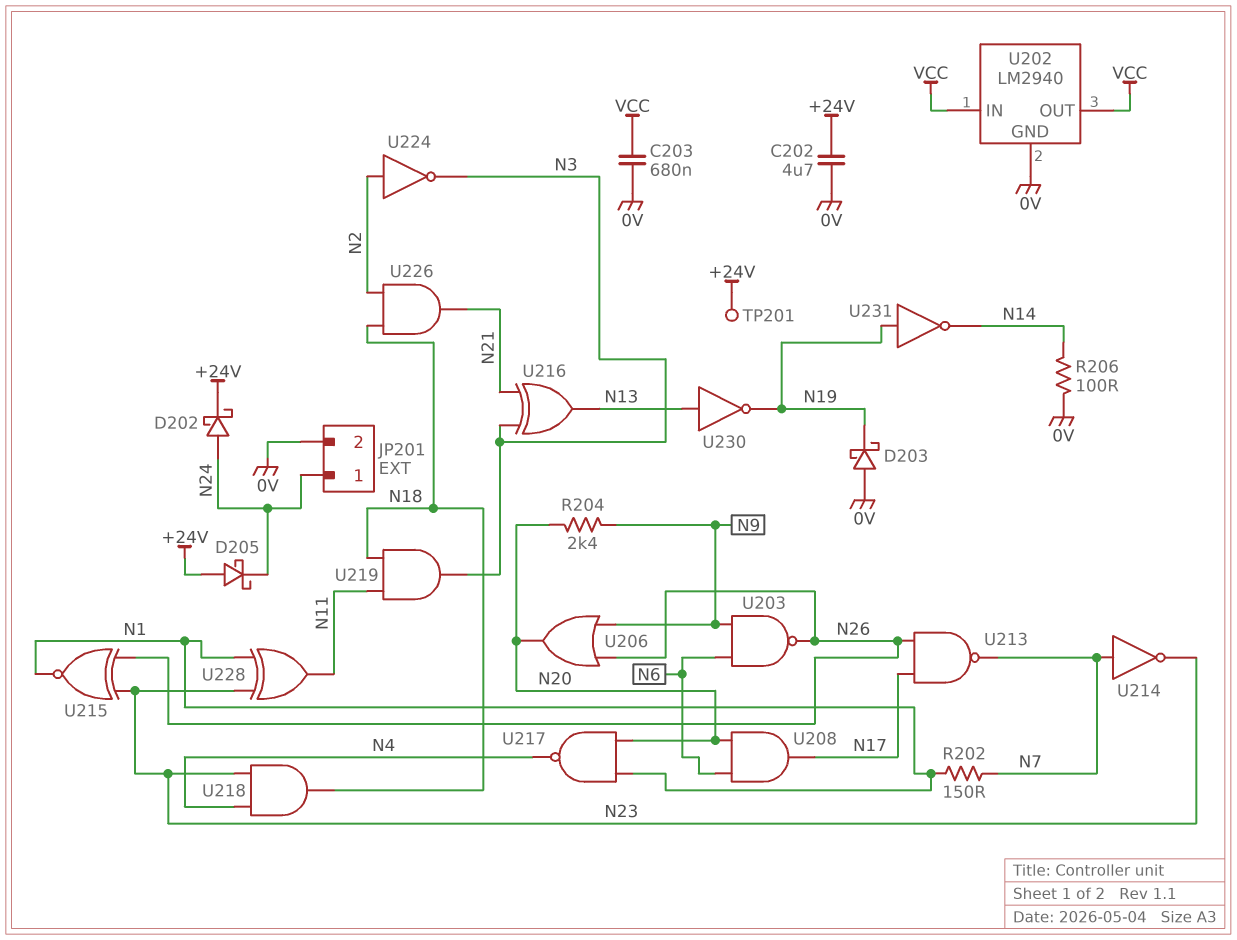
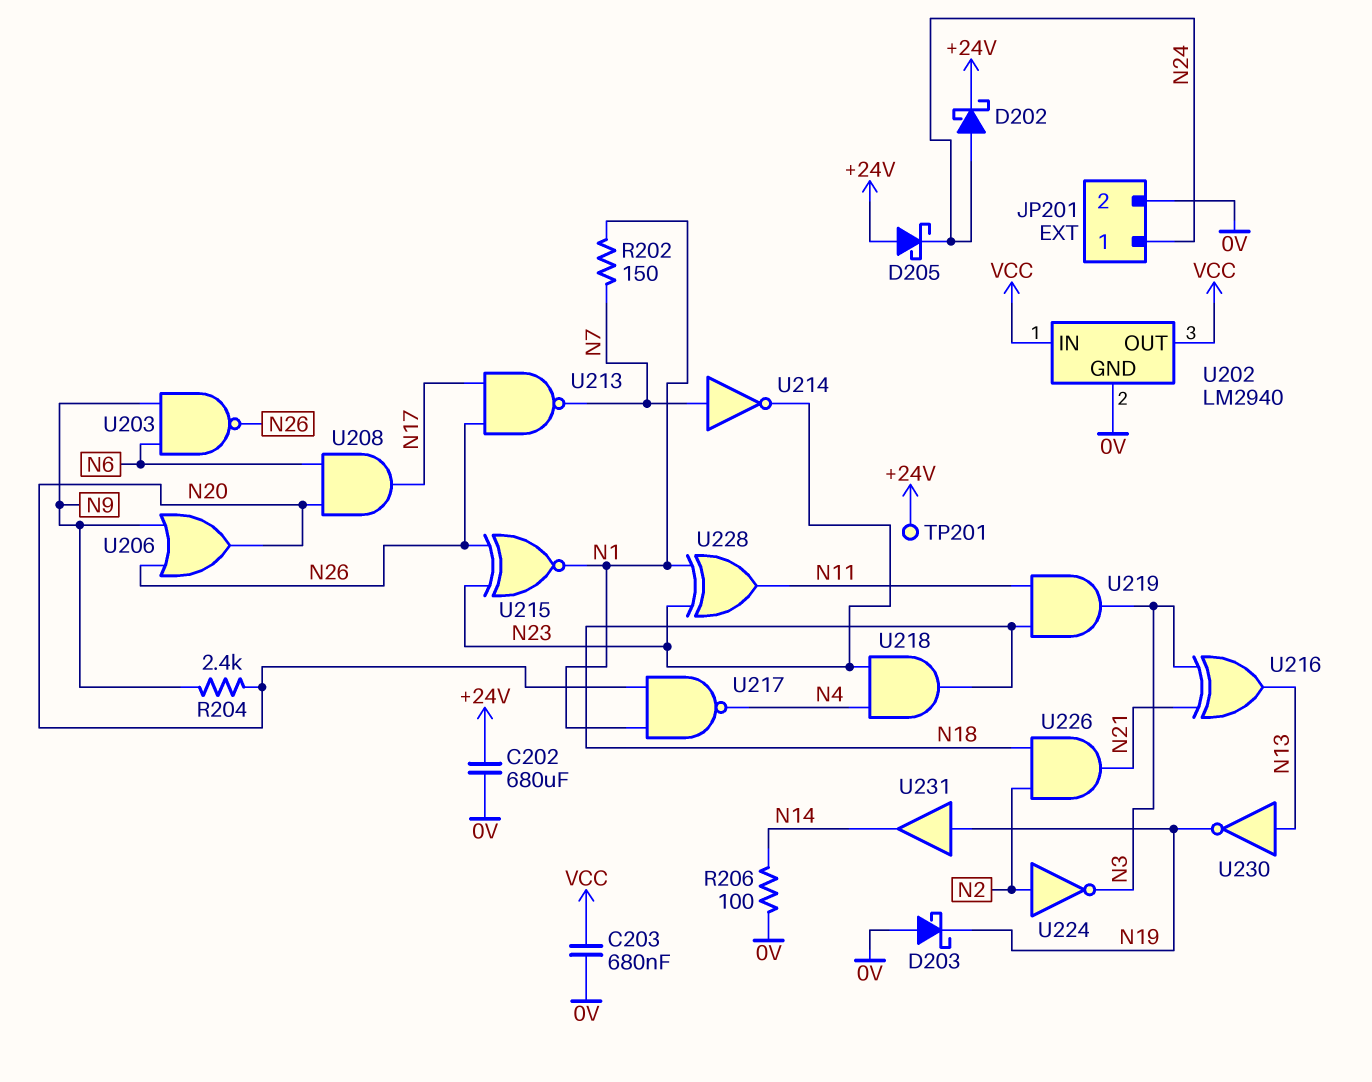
C202: 4.7uF (+24V, 0V) -> 680uF (+24V, 0V)
U231: NOT (in N19, out N14) -> buffer (in N19, out N14)

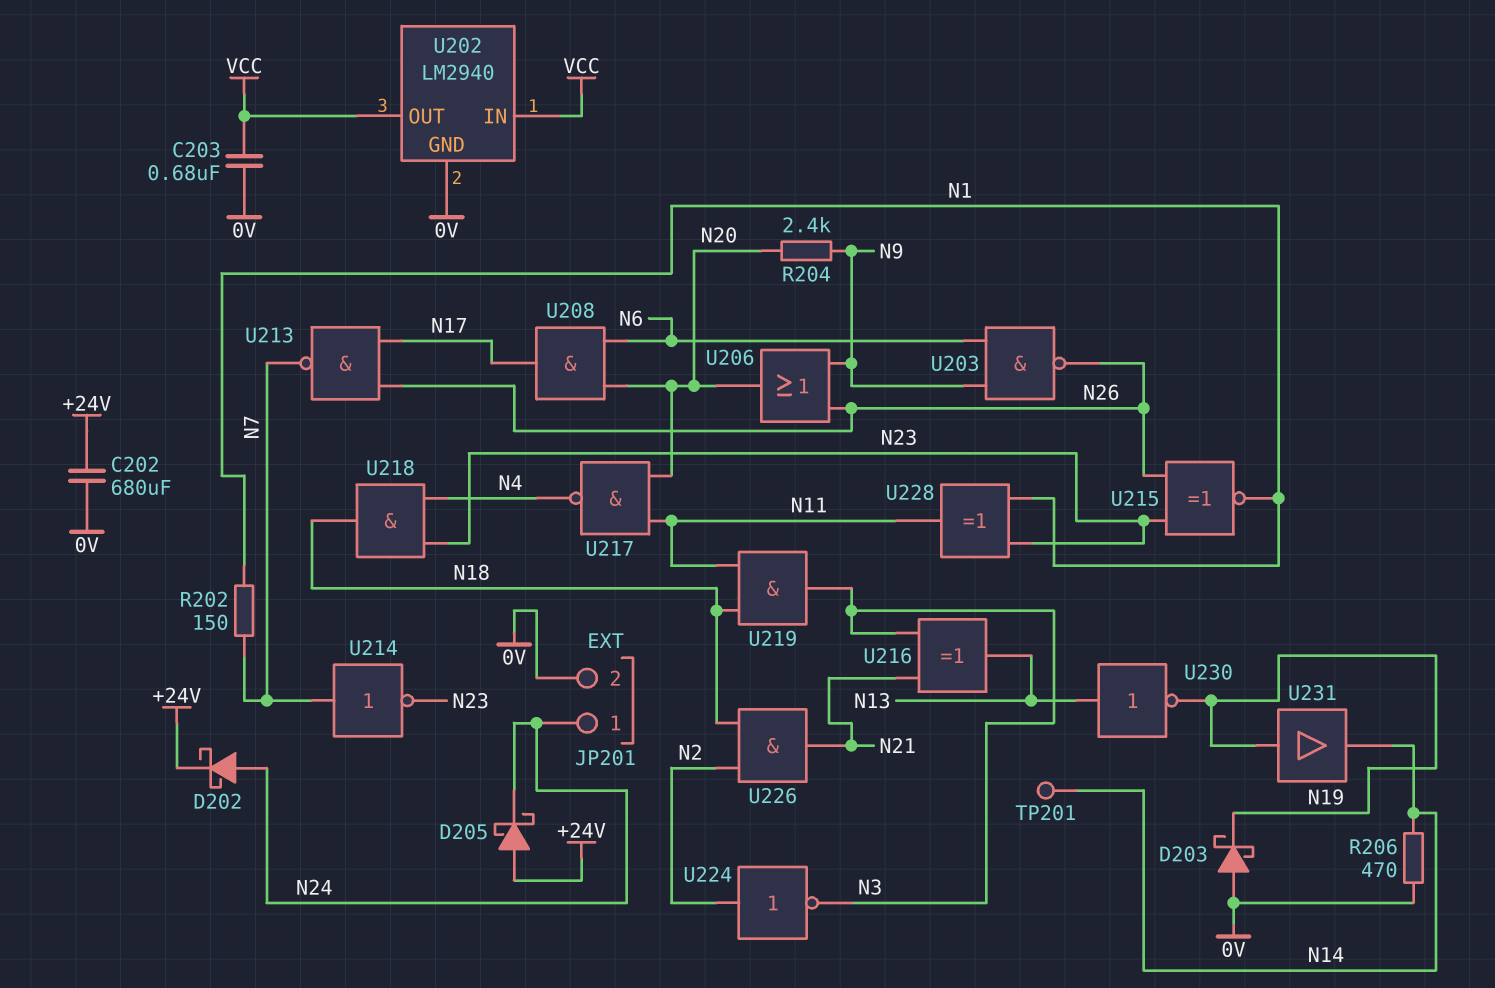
R206: 100 (0V, N14) -> 470 (0V, N14)
TP201: test point (+24V) -> test point (N14)
U217: NAND (in N1, in N20, out N4) -> NAND (in N11, in N20, out N4)

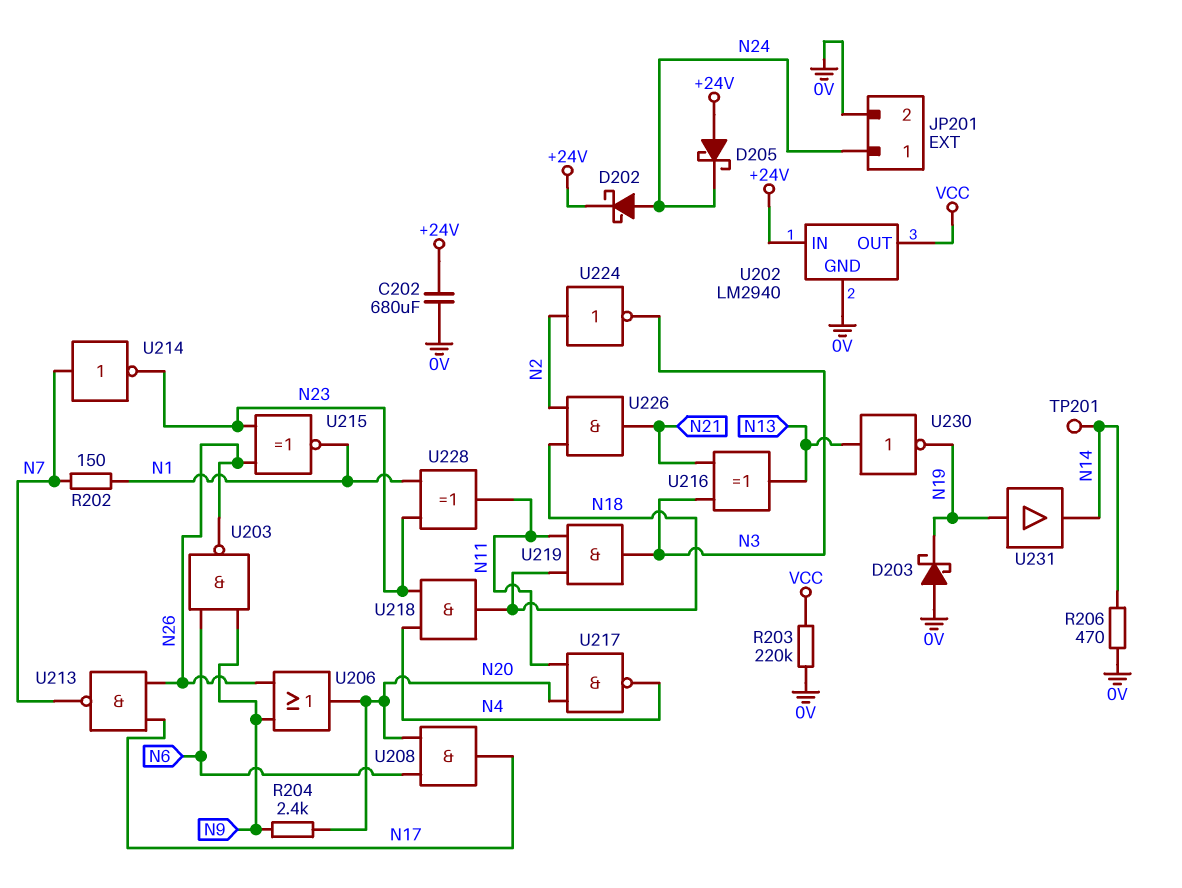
C203: 680nF (0V, VCC) -> none
R203: none -> 220k (0V, VCC)
U202 pin IN: VCC -> +24V

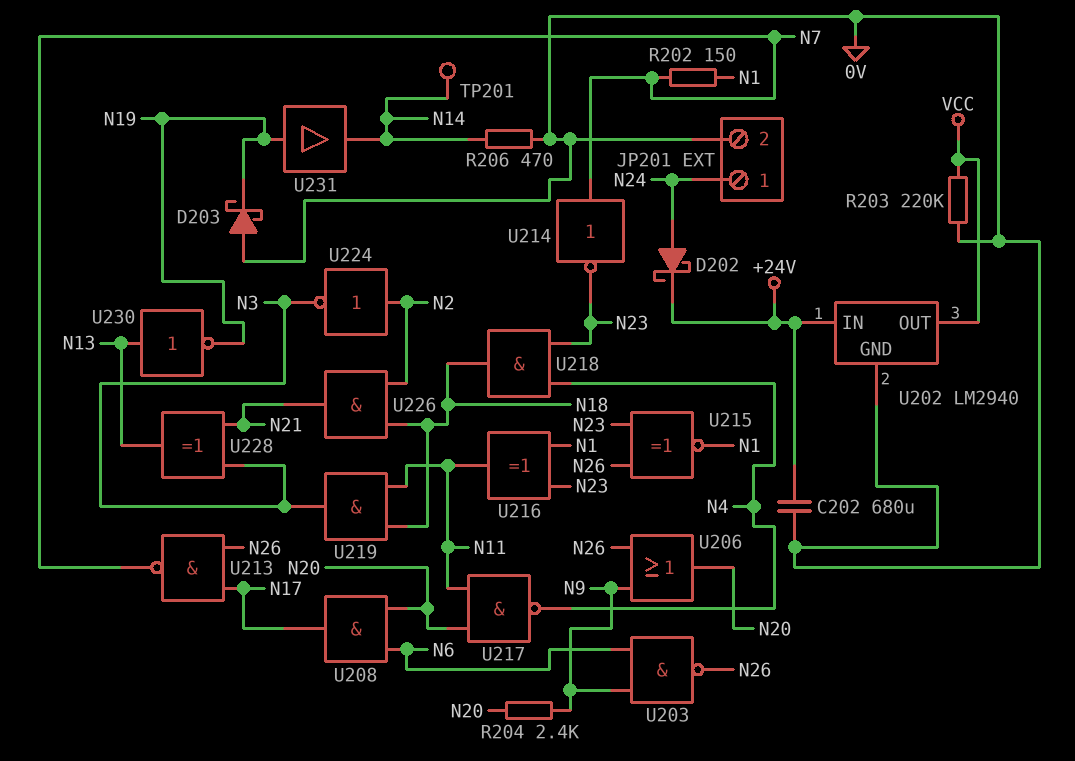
D205: schottky (A +24V, K N24) -> none
U216: XOR (in N3, in N21, out N13) -> XOR (in N1, in N23, out N11)
U228: XOR (in N1, in N23, out N11) -> XOR (in N3, in N21, out N13)

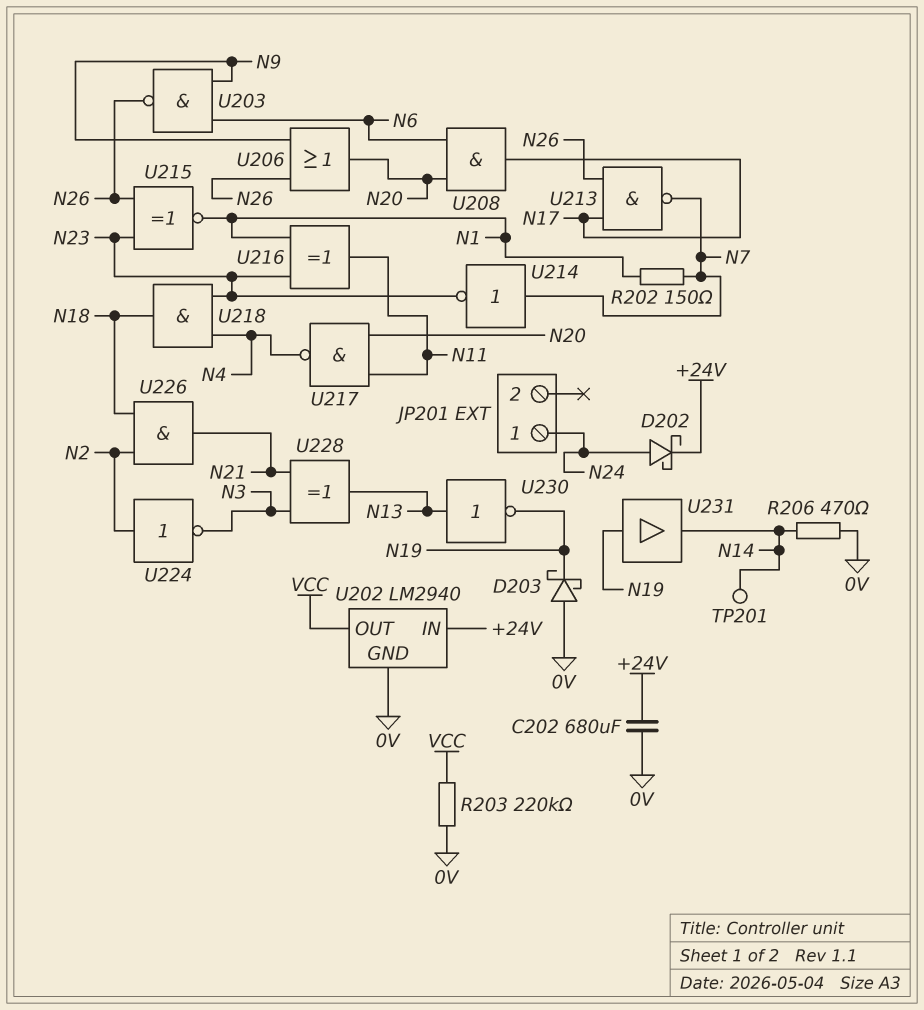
JP201 pin 2: 0V -> none
R204: 2.4k (N9, N20) -> none
U219: AND (in N11, in N18, out N3) -> none

